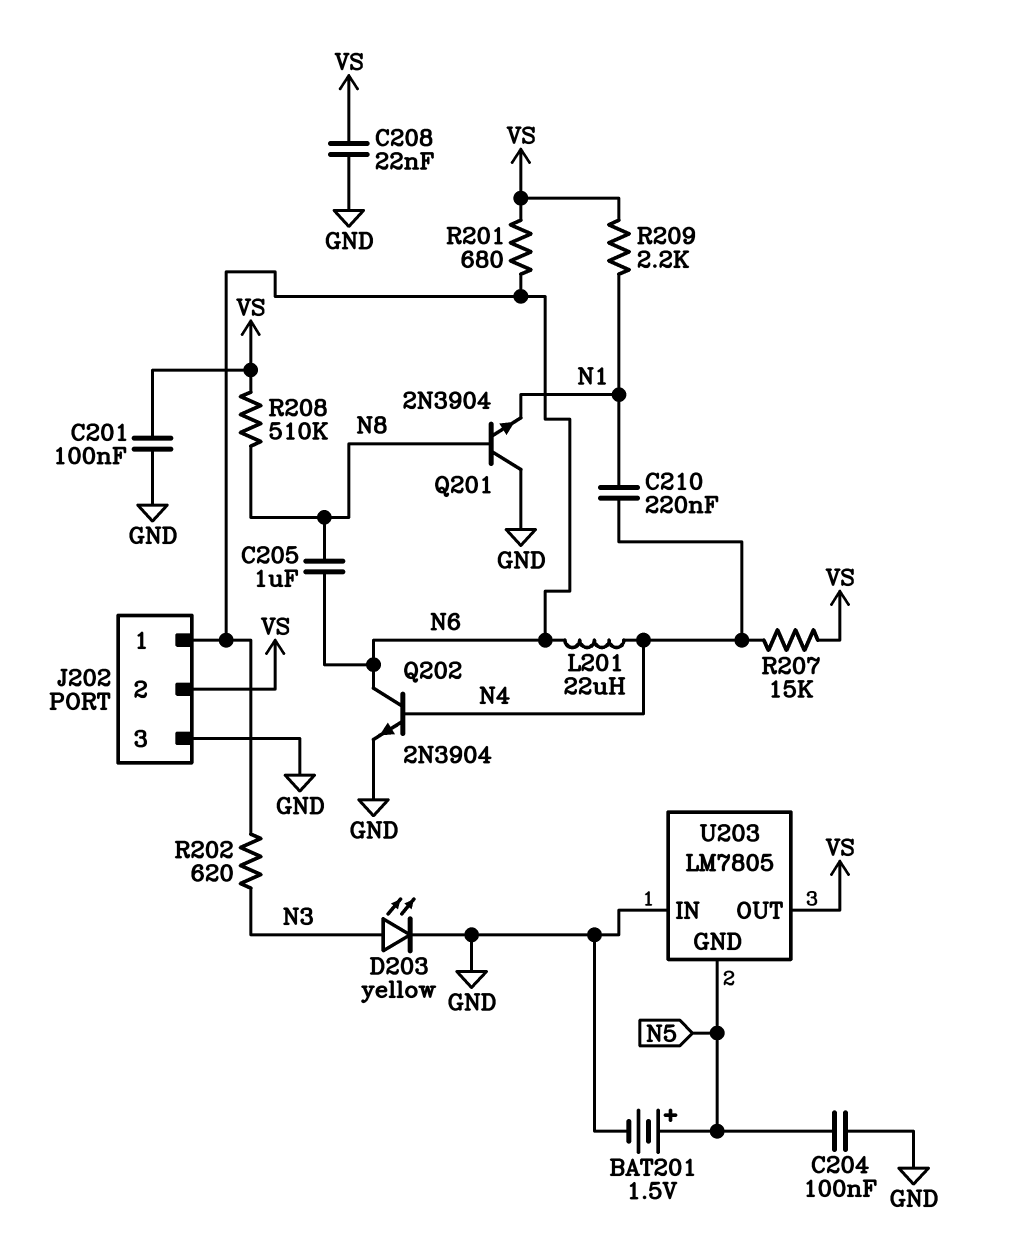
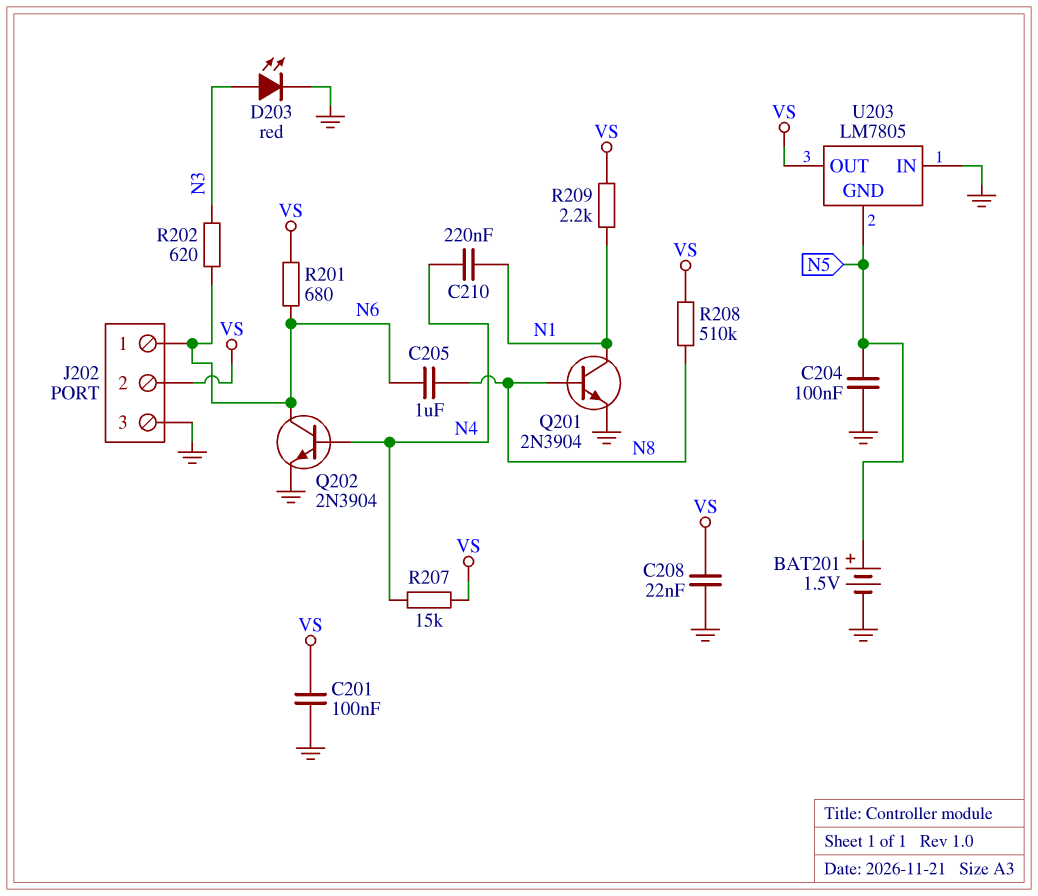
D203: LED yellow (A N3, K GND) -> LED red (A N3, K GND)
L201: 22uH (N4, N6) -> none
Q201: NPN 2N3904 (B N8, C GND, E N1) -> NPN 2N3904 (B N8, C N1, E GND)

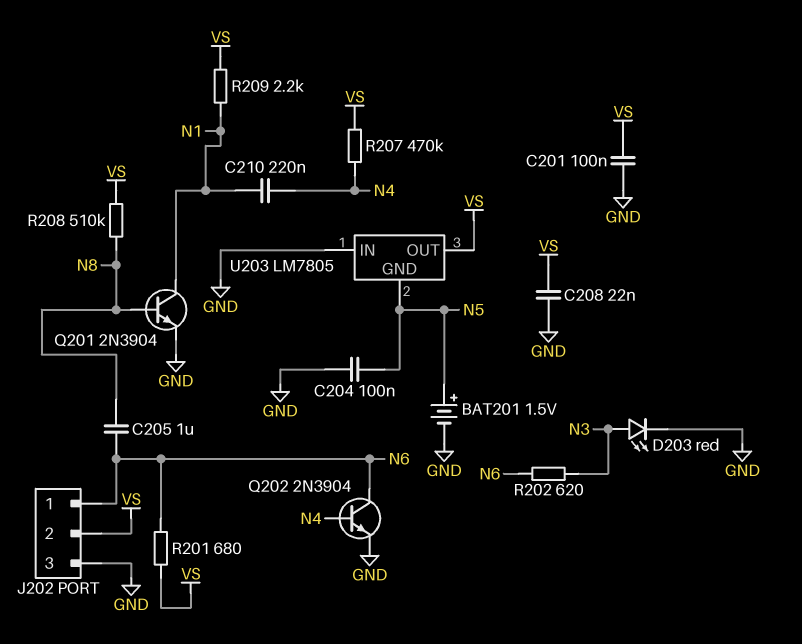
R207: 15k (N4, VS) -> 470k (N4, VS)

